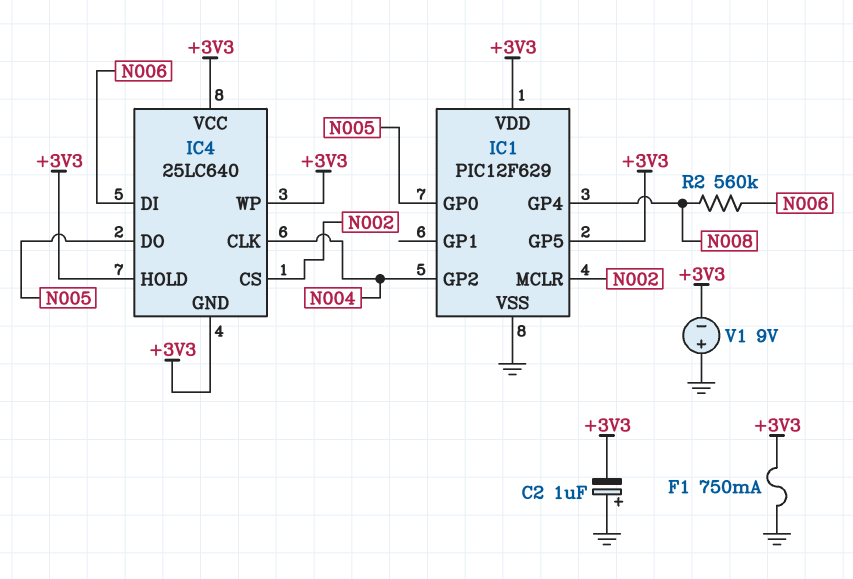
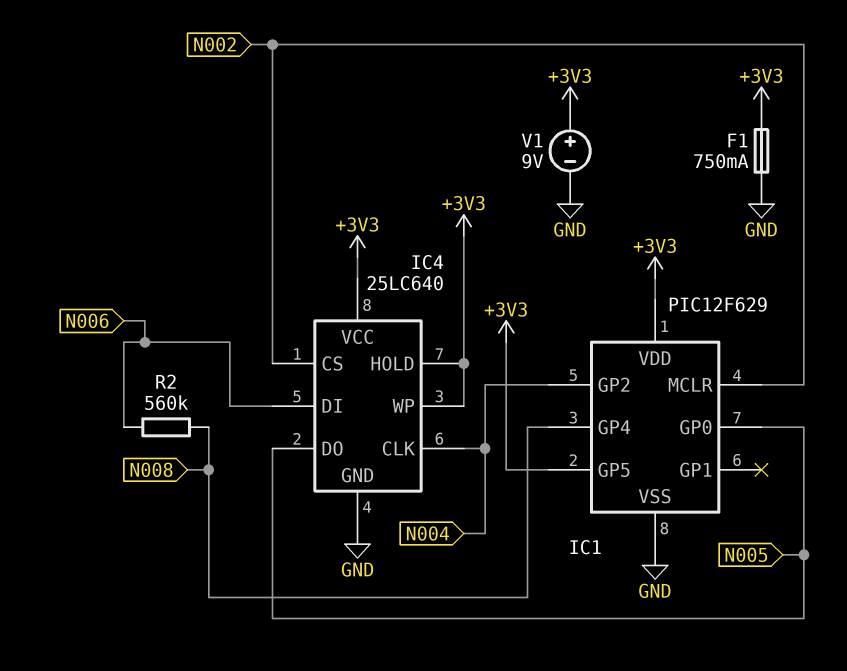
C2: 1uF (plus GND, minus +3V3) -> none
IC4 pin GND: +3V3 -> GND
V1: 9V (plus GND, minus +3V3) -> 9V (plus +3V3, minus GND)

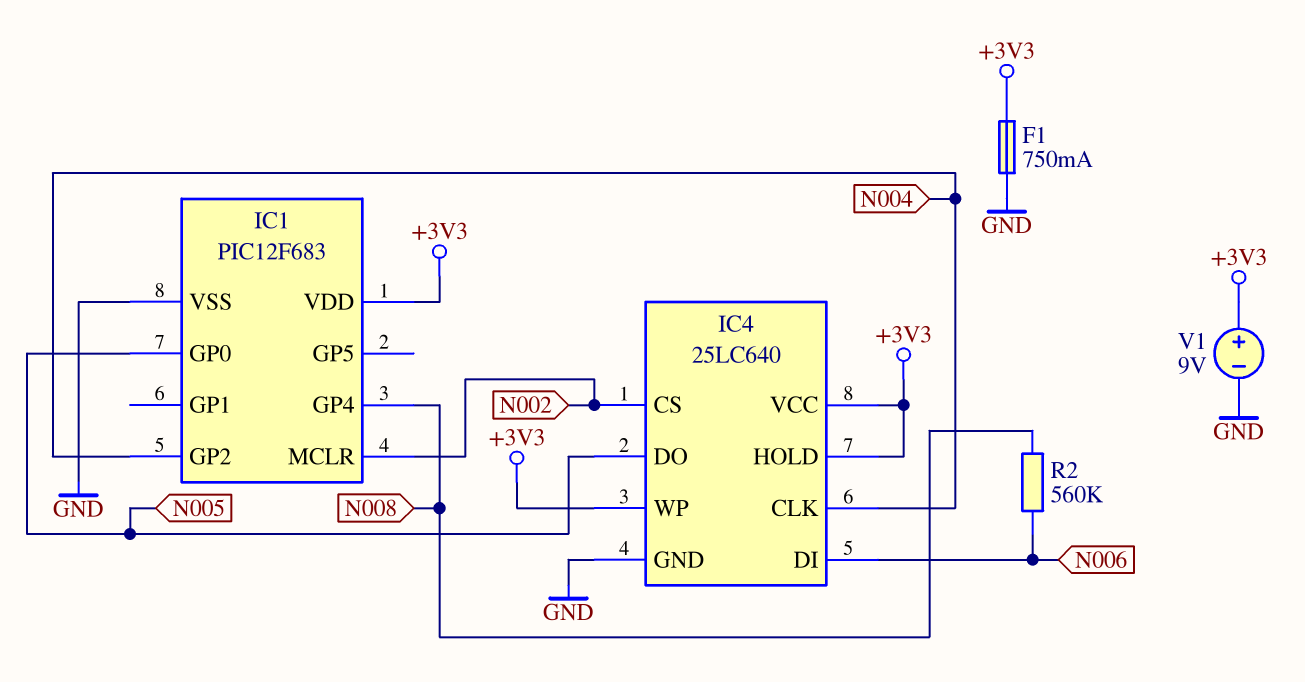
IC1: PIC12F629 -> PIC12F683
IC1 pin GP5: +3V3 -> none

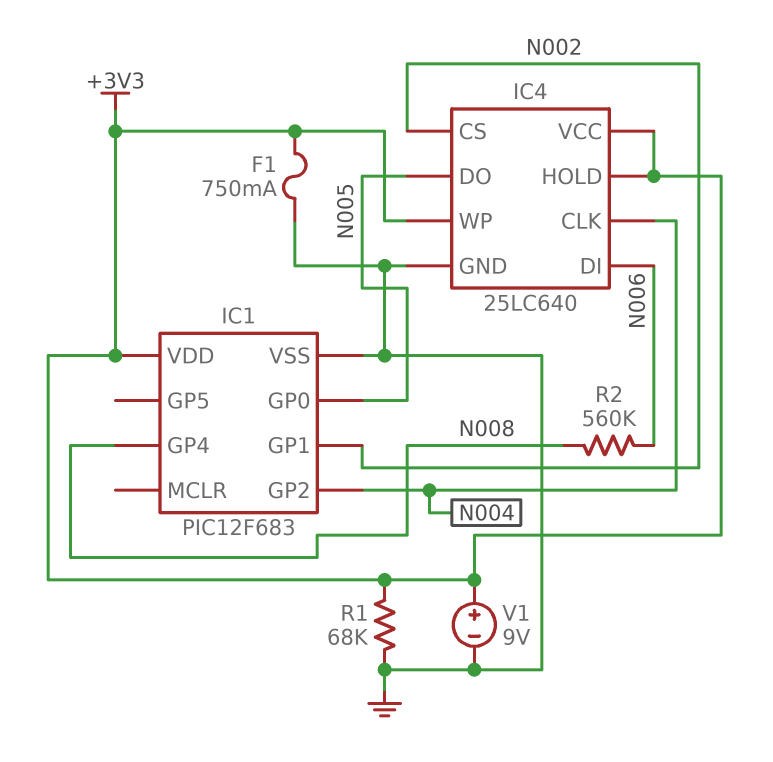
IC1 pin GP1: none -> N002
IC1 pin MCLR: N002 -> none
R1: none -> 68k (+3V3, GND)

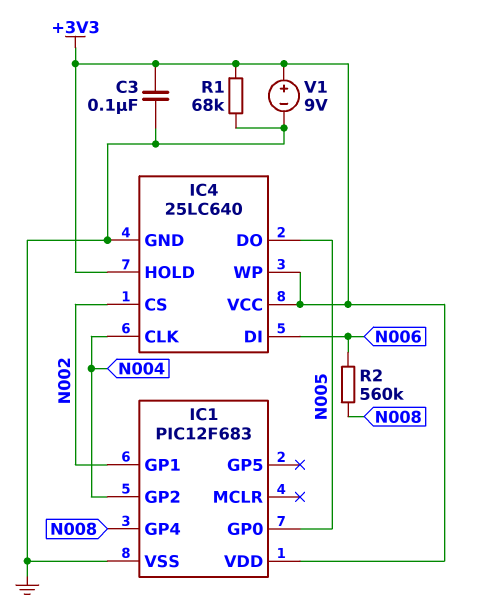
C3: none -> 100nF (+3V3, GND)
F1: 750mA (+3V3, GND) -> none

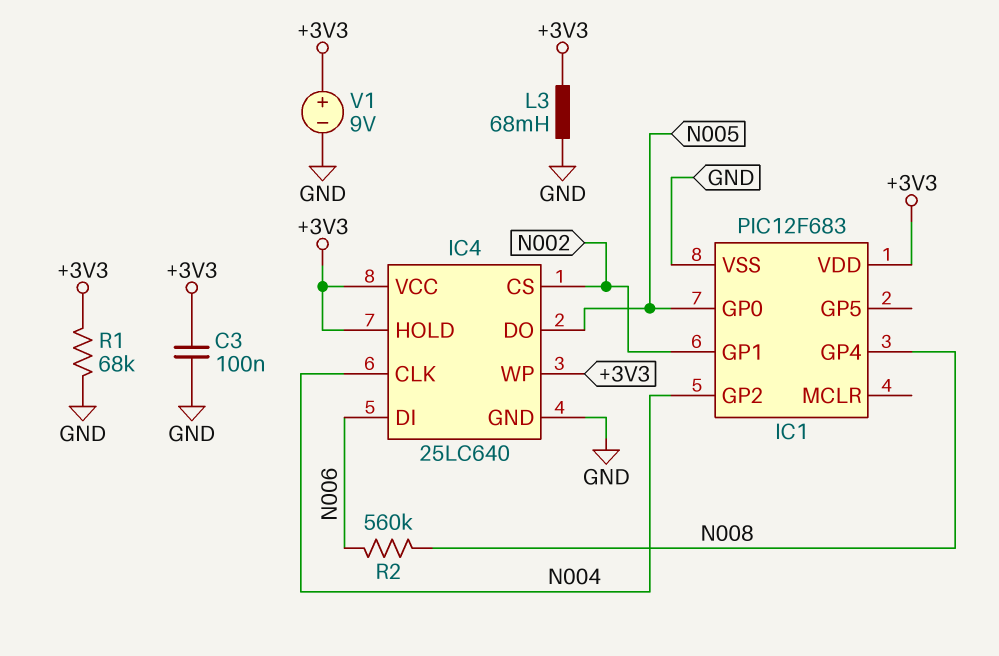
L3: none -> 68mH (+3V3, GND)

